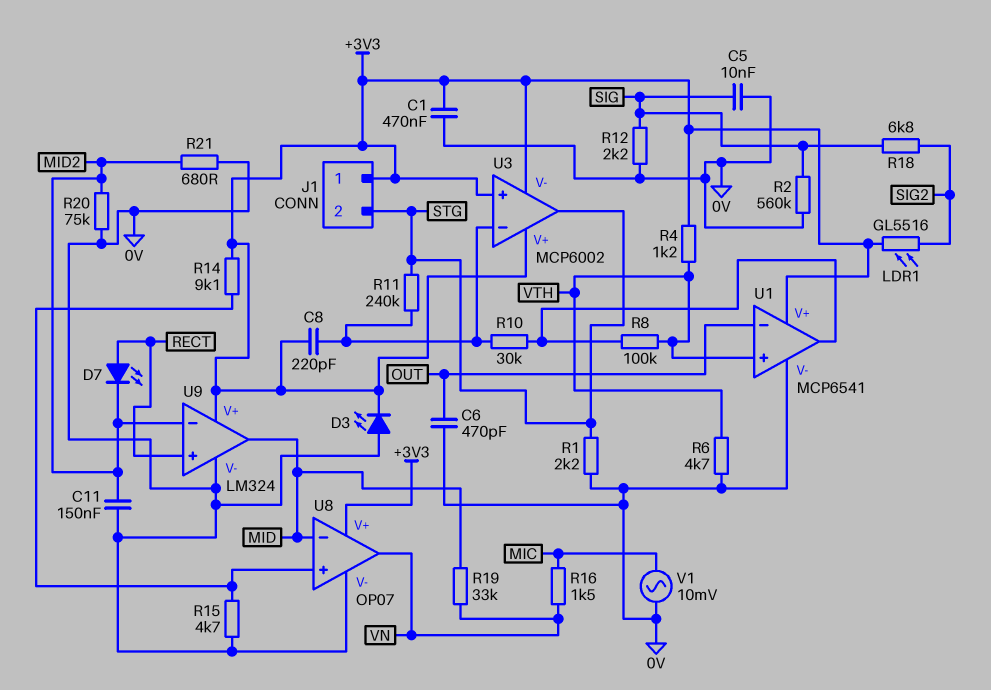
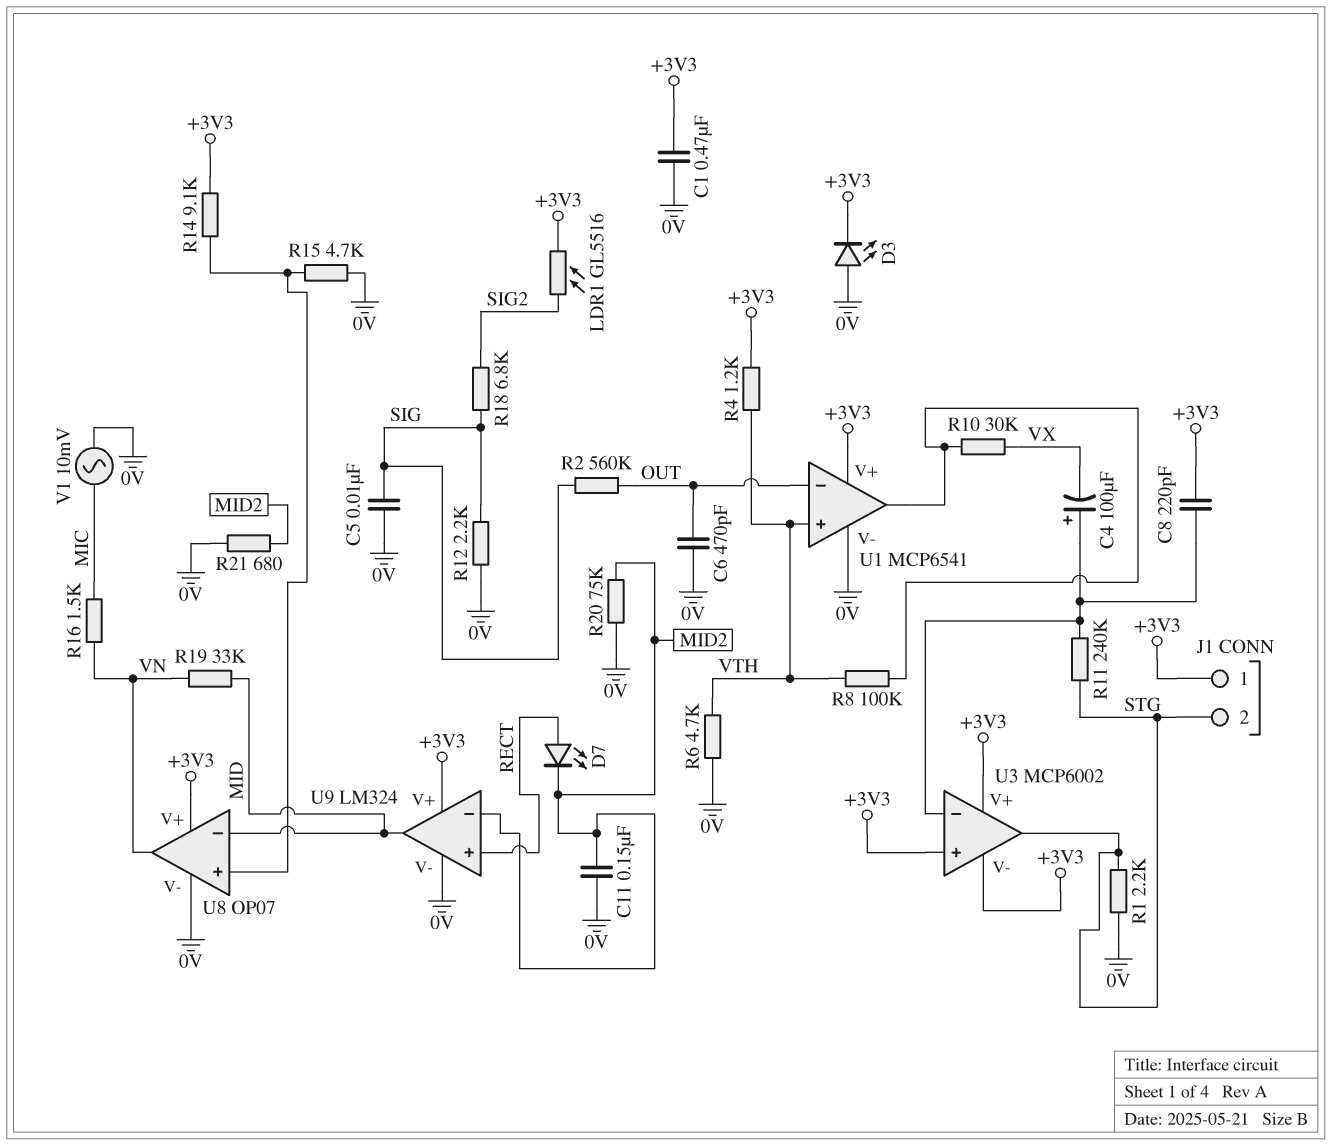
C4: none -> 100uF (plus U3/in-, minus VX)
R2: 560k (0V, SIG) -> 560k (OUT, SIG)
R10: 30k (U1/out, U3/in-) -> 30k (U1/out, VX)

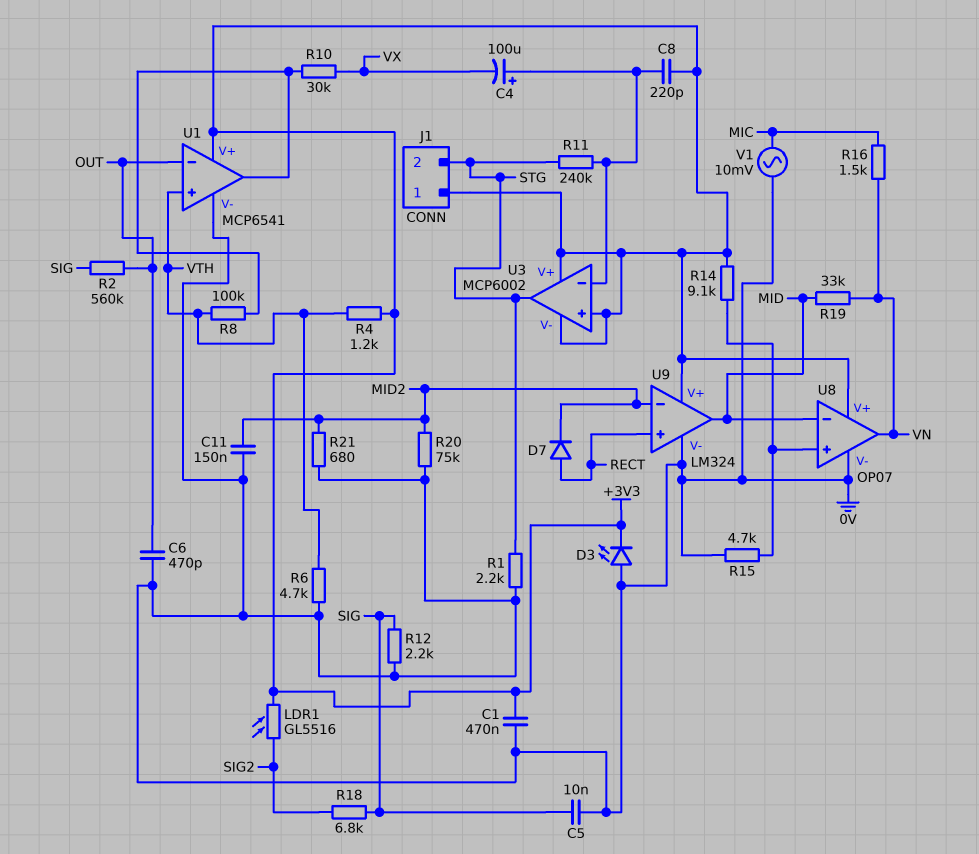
D7: LED (A RECT, K MID2) -> diode (A RECT, K MID2)

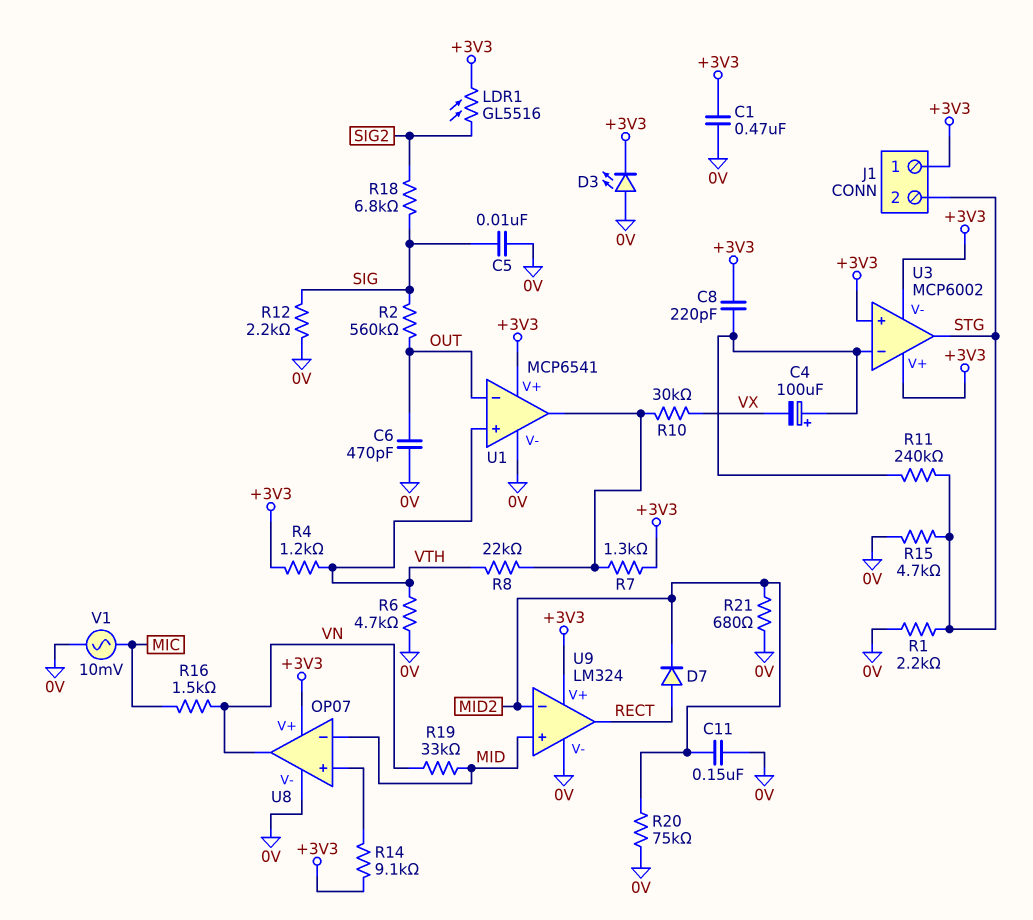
R7: none -> 1.3k (+3V3, U1/out)
R8: 100k (U1/out, VTH) -> 22k (U1/out, VTH)
R15: 4.7k (0V, U8/in+) -> 4.7k (0V, STG)
U9 pin in+: RECT -> MID
U9 pin out: MID -> RECT

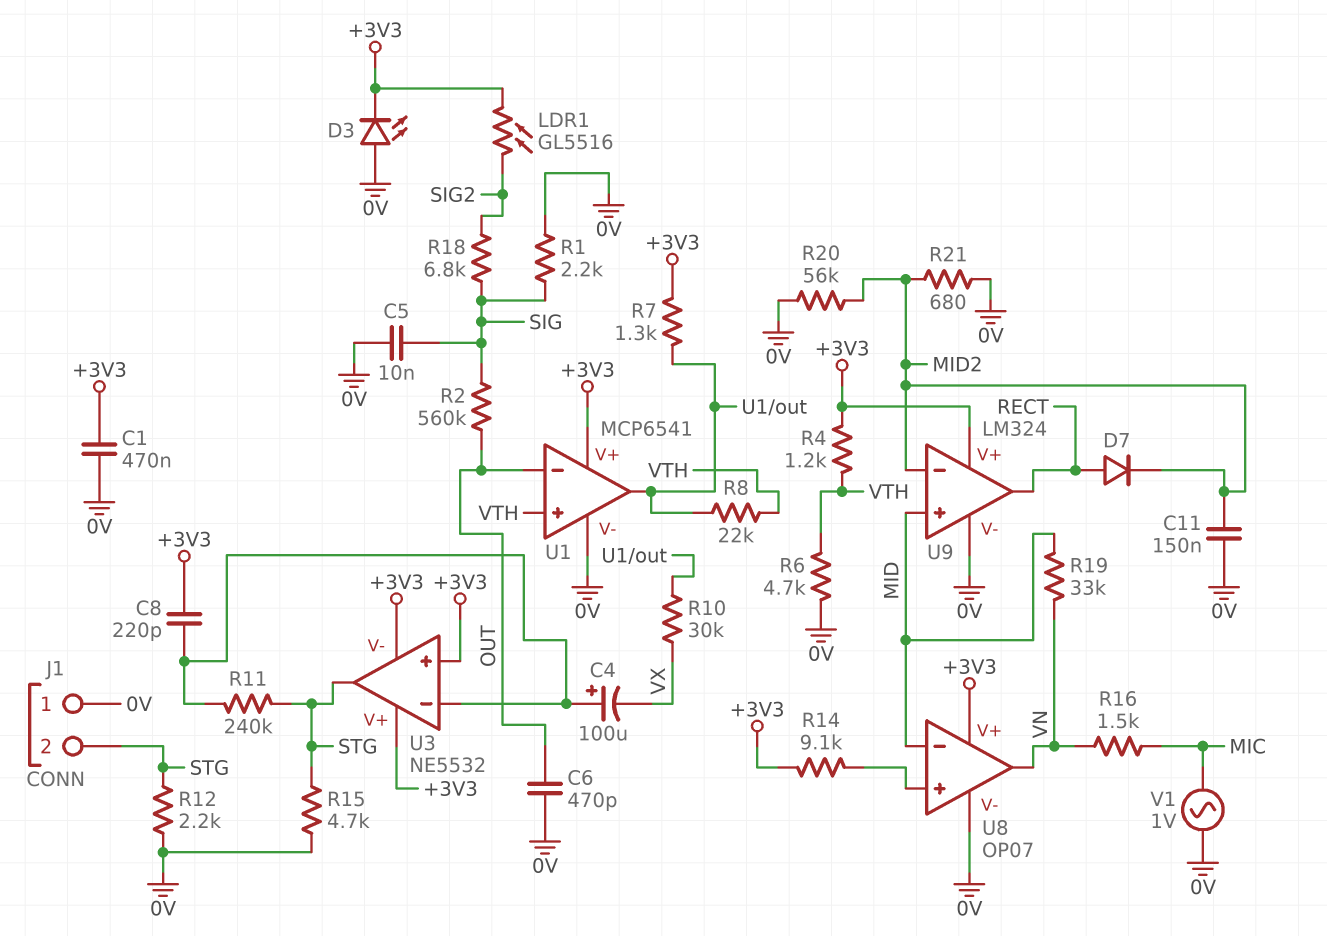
J1 pin 1: +3V3 -> 0V
R1: 2.2k (0V, STG) -> 2.2k (0V, SIG)
R12: 2.2k (0V, SIG) -> 2.2k (0V, STG)
R20: 75k (0V, MID2) -> 56k (0V, MID2)
U3: MCP6002 -> NE5532
V1: AC 10mV (0V, MIC) -> AC 1V (0V, MIC)

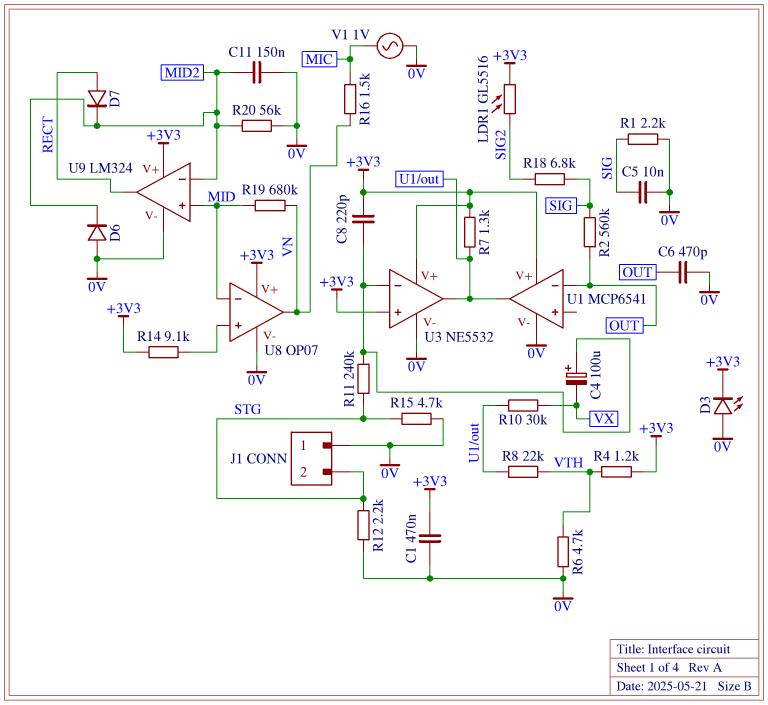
D6: none -> diode (A 0V, K MID2)
R19: 33k (MID, VN) -> 680k (MID, VN)
R21: 680 (0V, MID2) -> none
U1 pin in+: VTH -> none
U3 pin V-: +3V3 -> 0V
U3 pin out: STG -> U1/out

